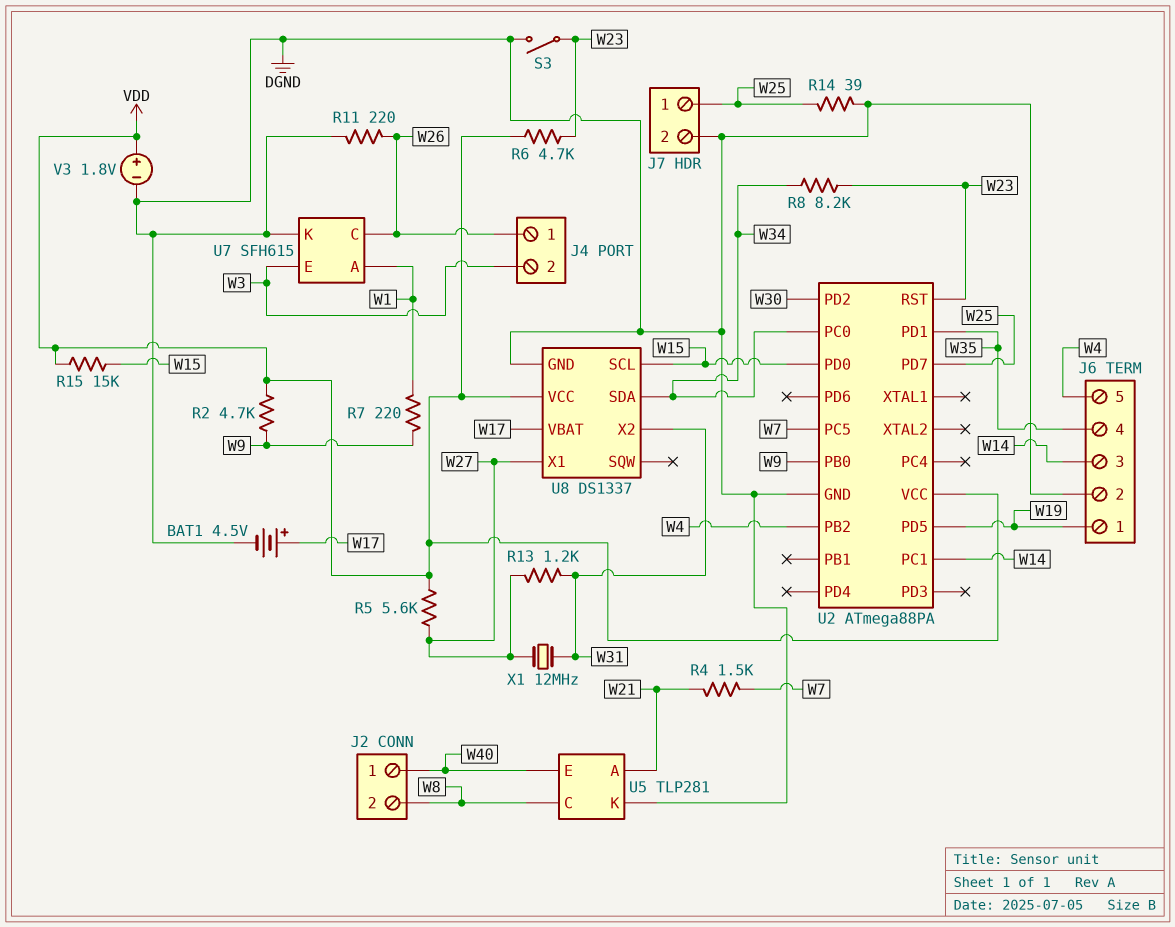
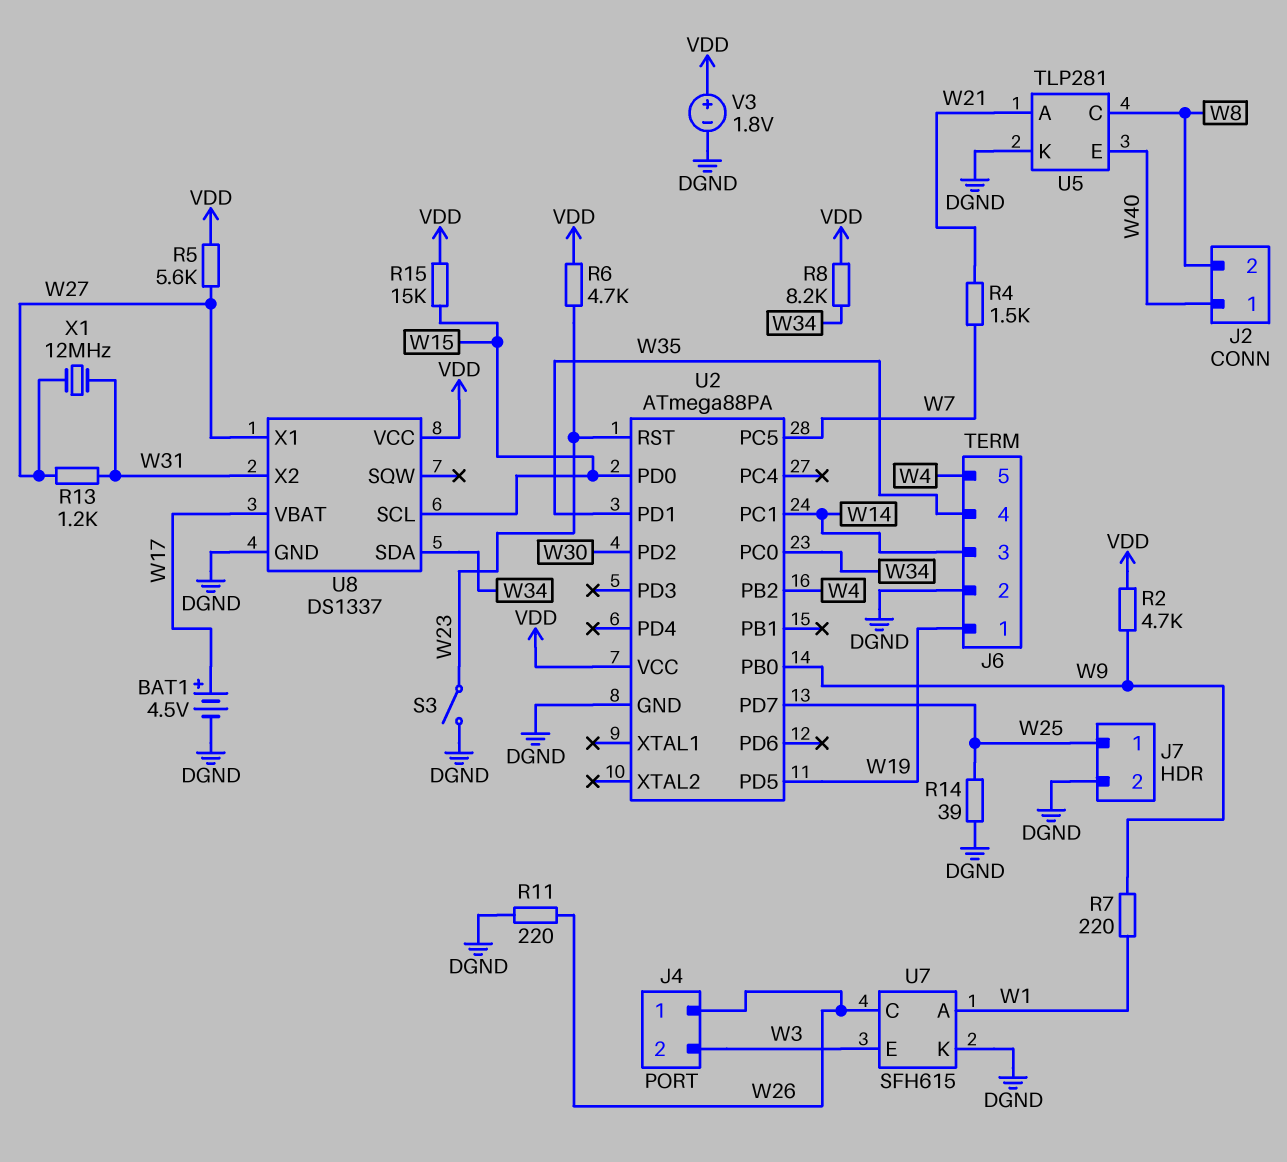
R8: 8.2k (W23, W34) -> 8.2k (VDD, W34)

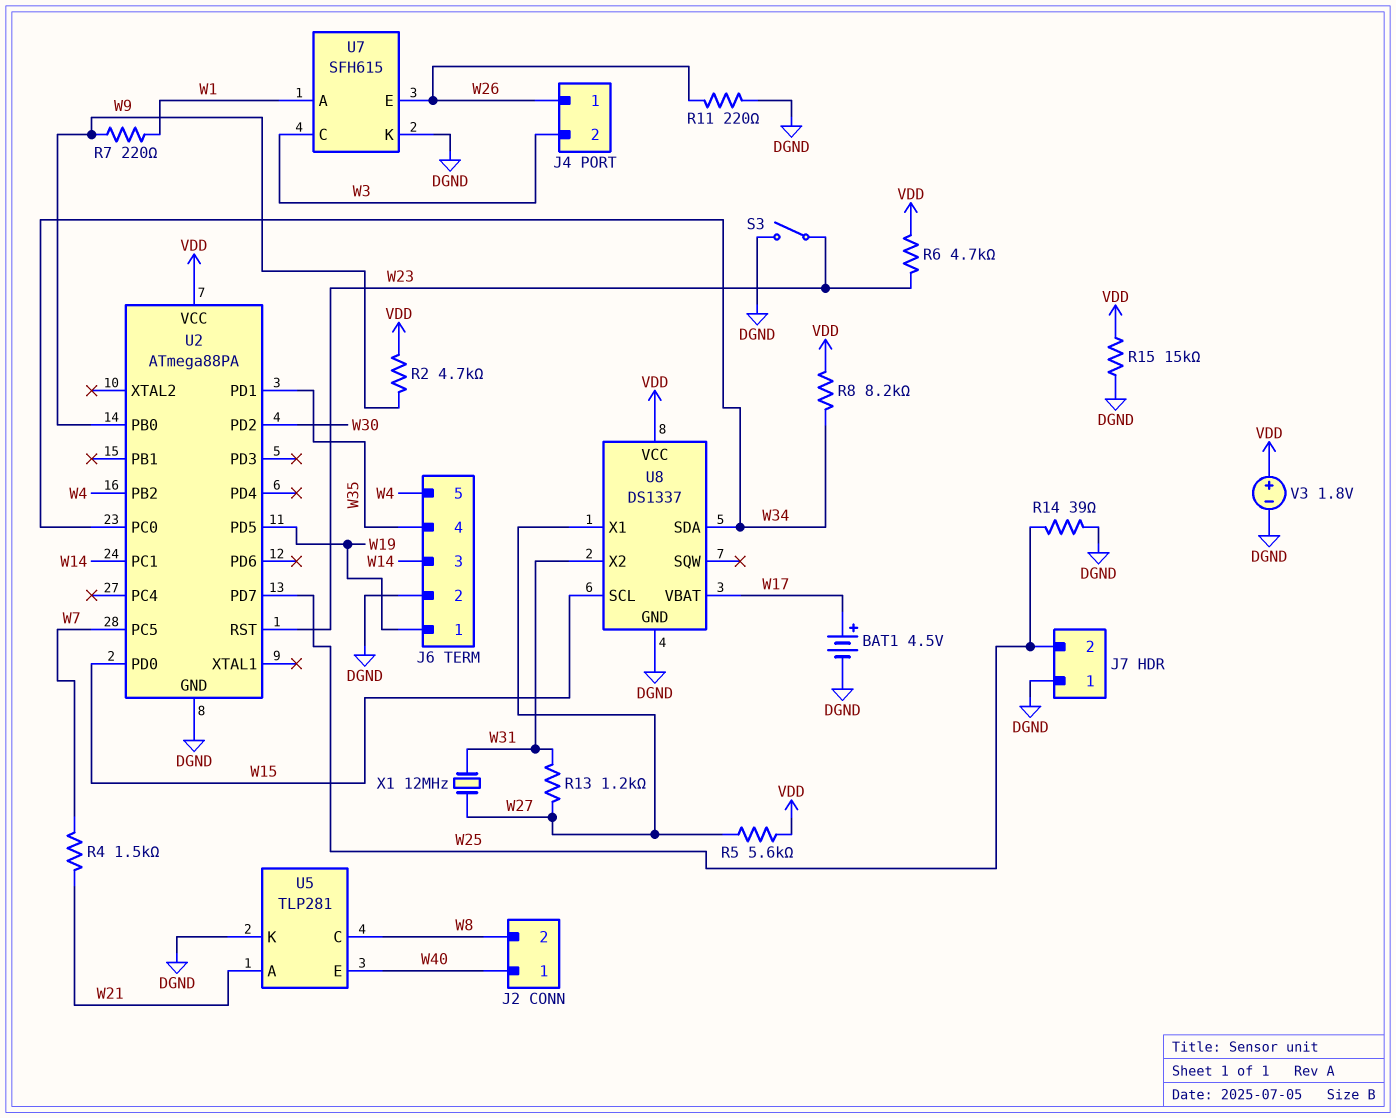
J7 pin 1: W25 -> DGND
J7 pin 2: DGND -> W25
R15: 15k (VDD, W15) -> 15k (DGND, VDD)
U7 pin C: W26 -> W3
U7 pin E: W3 -> W26

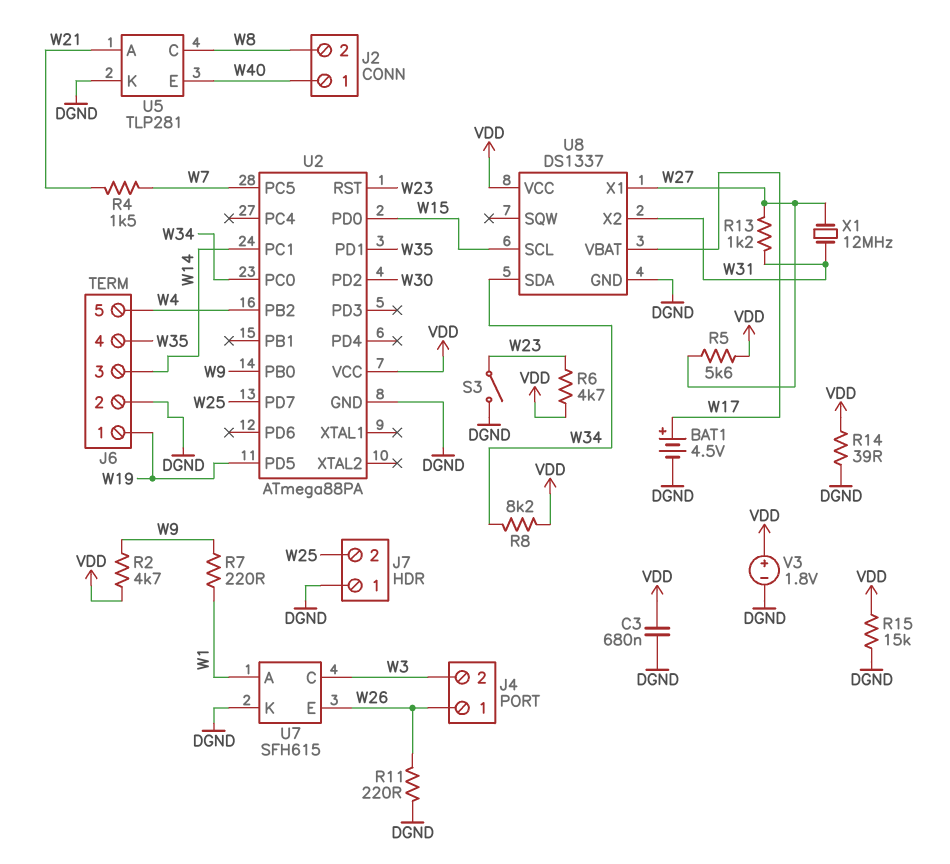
C3: none -> 680nF (DGND, VDD)
R14: 39 (DGND, W25) -> 39 (DGND, VDD)

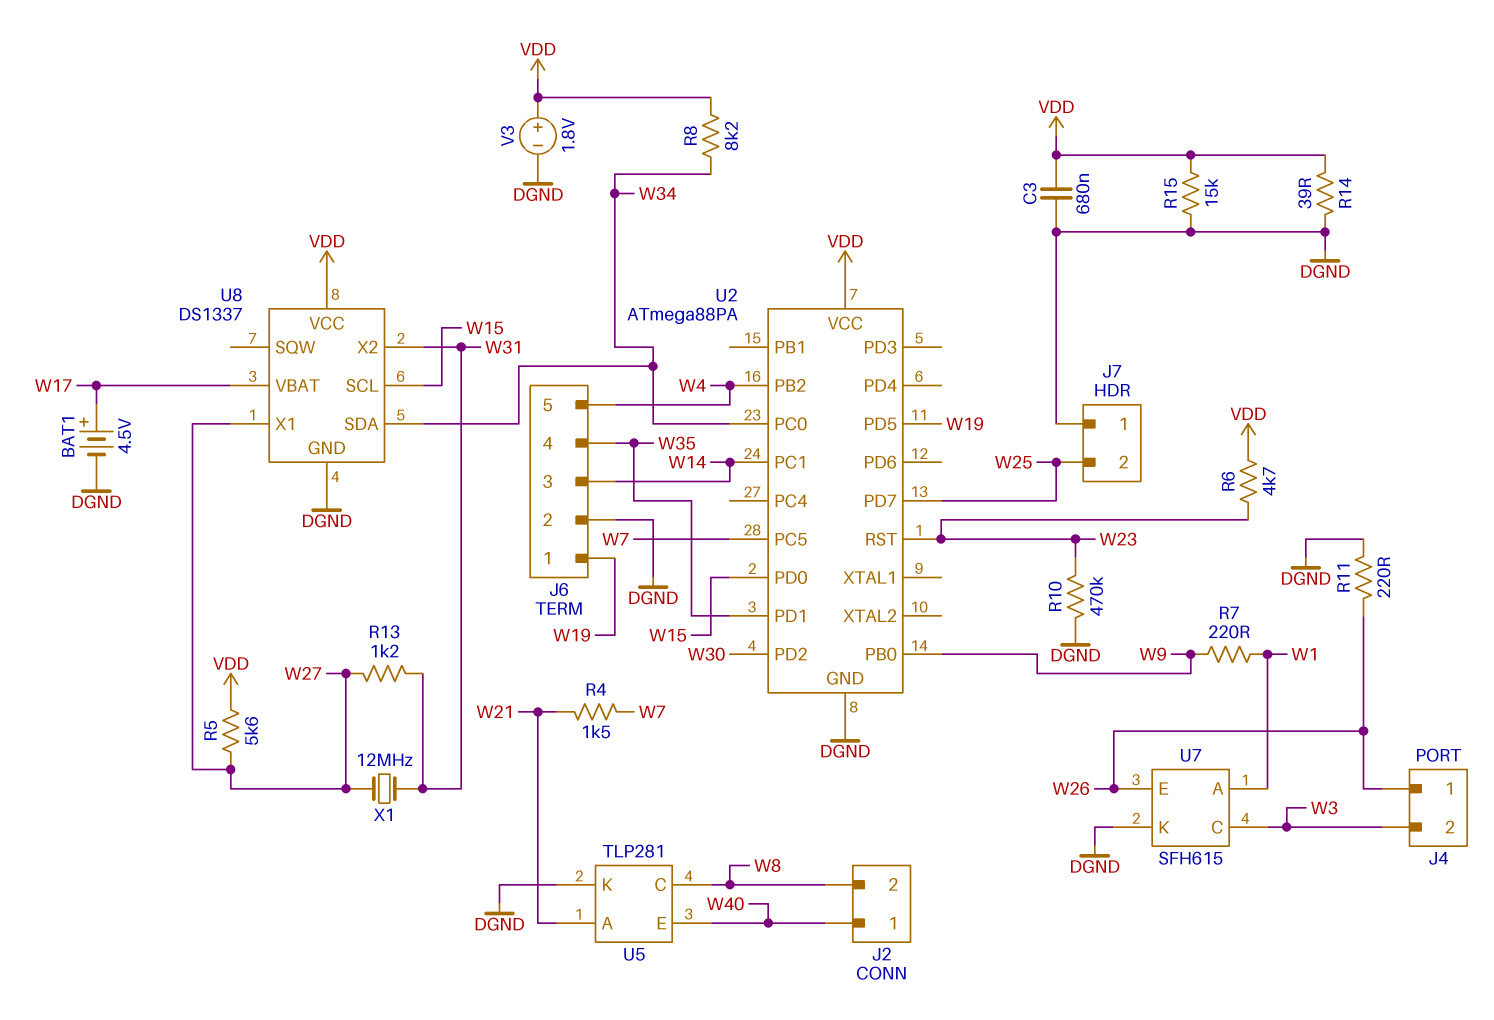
R2: 4.7k (VDD, W9) -> none
R10: none -> 470k (DGND, W23)
S3: switch (DGND, W23) -> none

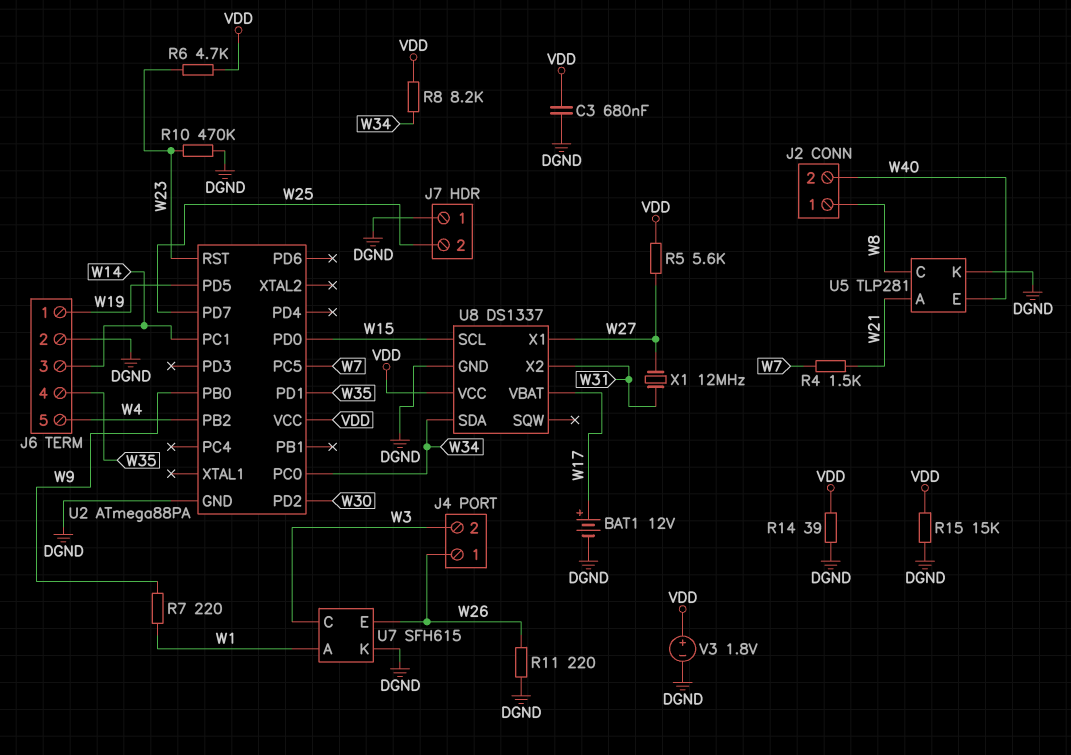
BAT1: 4.5V (plus W17, minus DGND) -> 12V (plus W17, minus DGND)
J2 pin 1: W40 -> W8
J2 pin 2: W8 -> W40
R13: 1.2k (W27, W31) -> none

